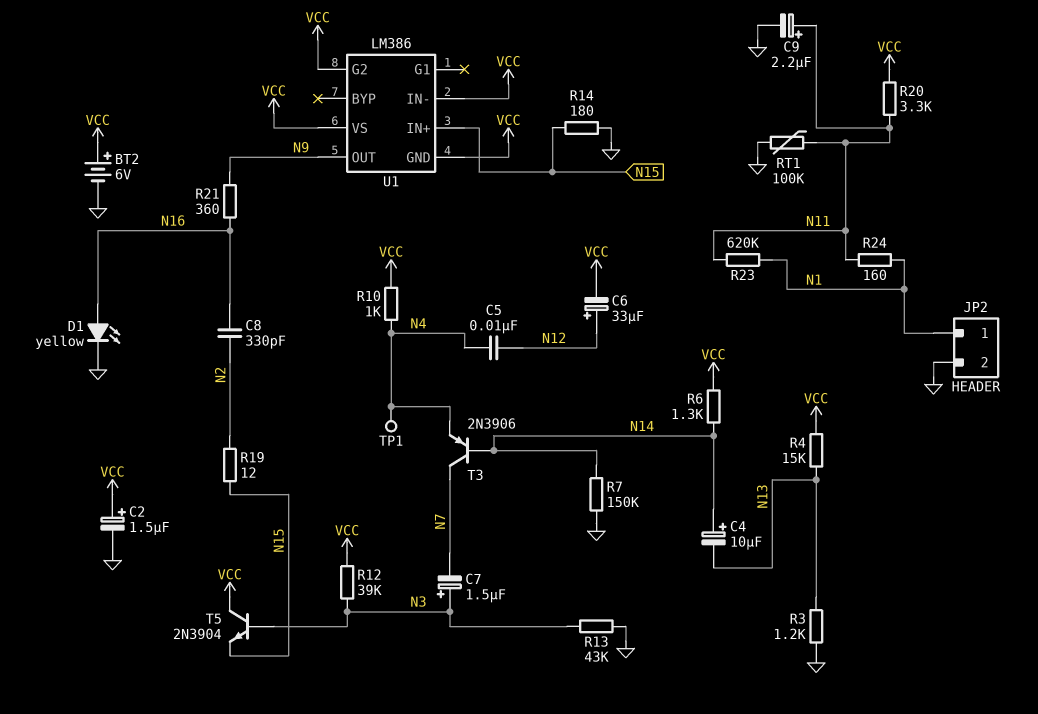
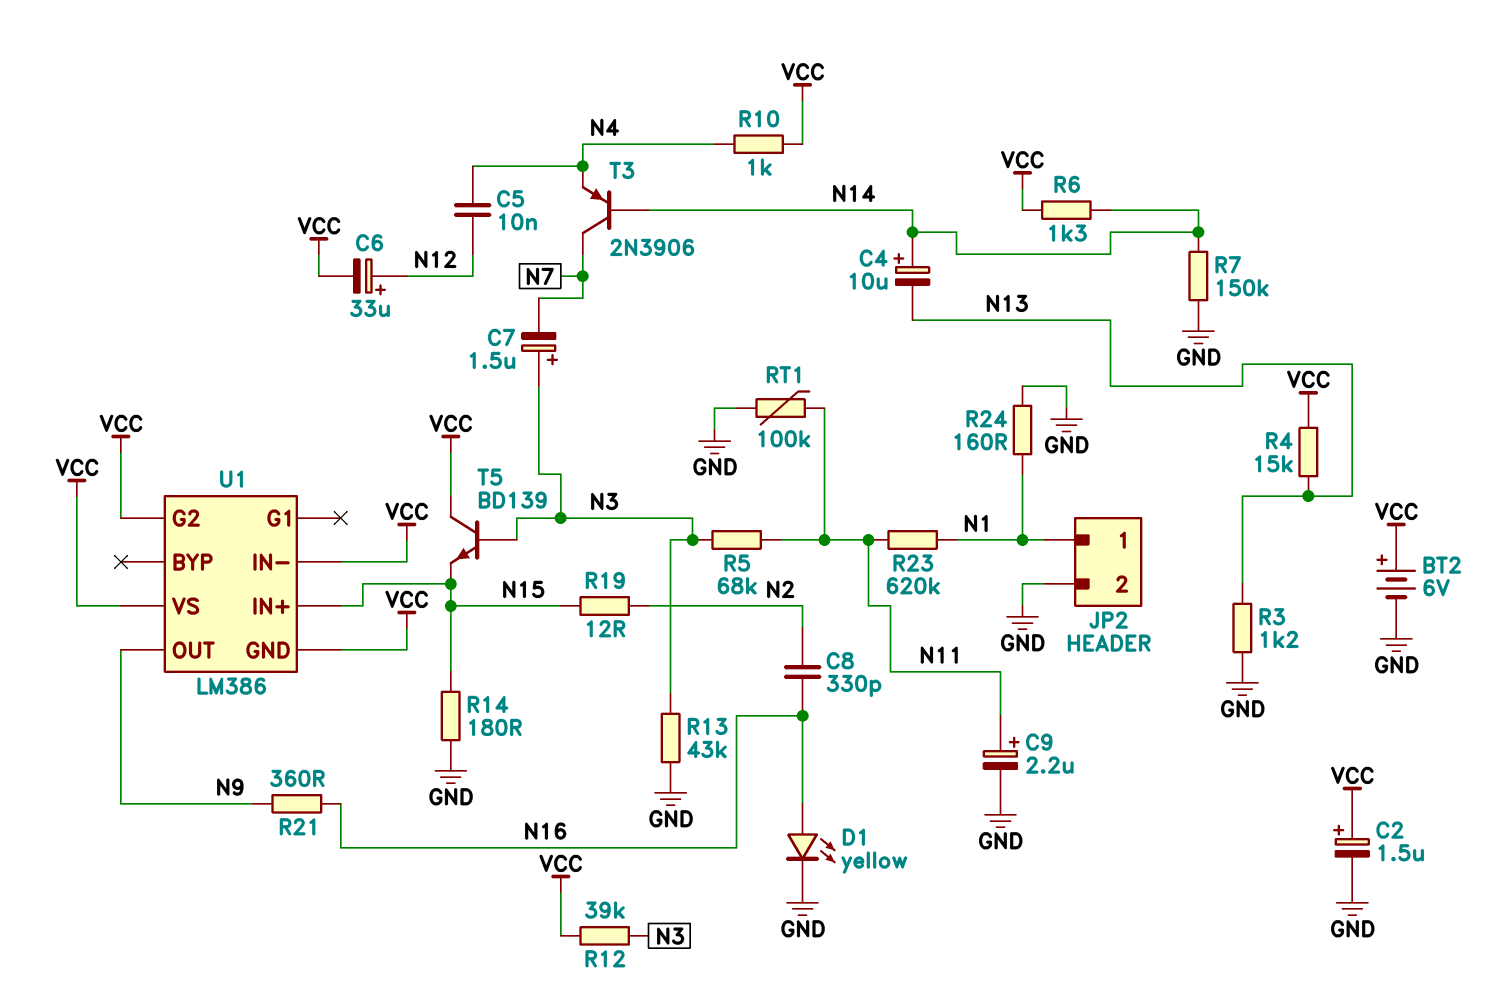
R5: none -> 68k (N3, N11)
R20: 3.3k (N11, VCC) -> none
R24: 160 (N1, N11) -> 160 (GND, N1)
T5: NPN 2N3904 (B N3, C VCC, E N15) -> NPN BD139 (B N3, C VCC, E N15)
TP1: test point (N4) -> none

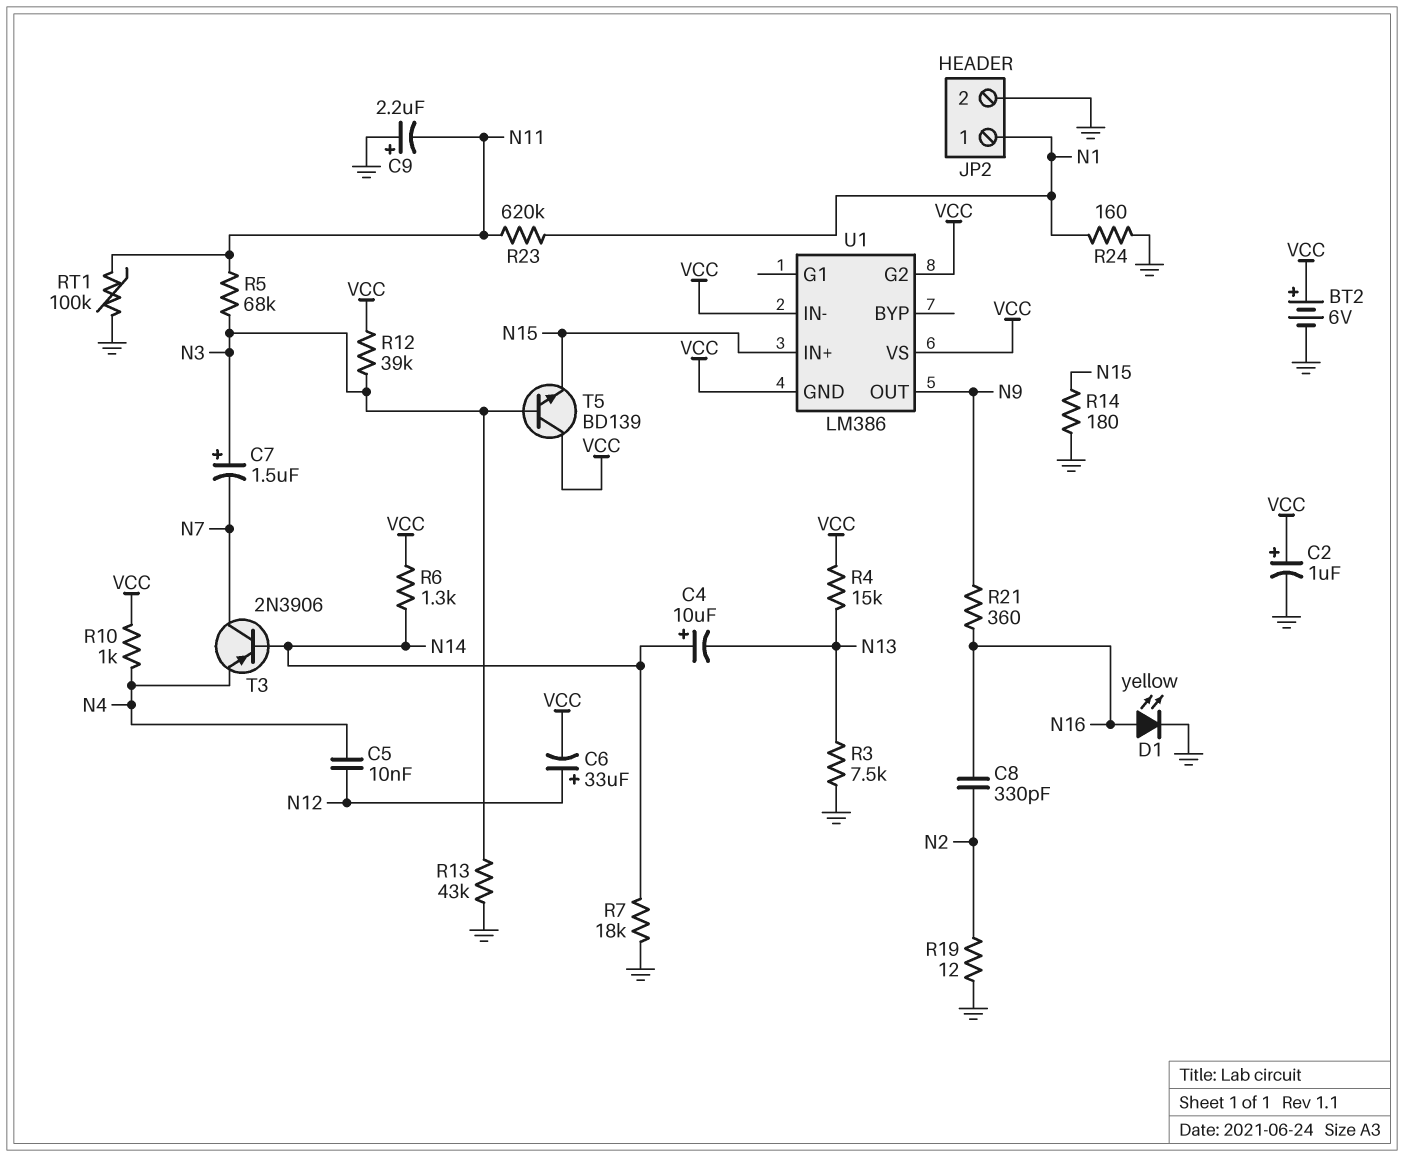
C2: 1.5uF (plus VCC, minus GND) -> 1uF (plus VCC, minus GND)
C9: 2.2uF (plus N11, minus GND) -> 2.2uF (plus GND, minus N11)
R3: 1.2k (GND, N13) -> 7.5k (GND, N13)
R7: 150k (GND, N14) -> 18k (GND, N14)
R19: 12 (N2, N15) -> 12 (GND, N2)

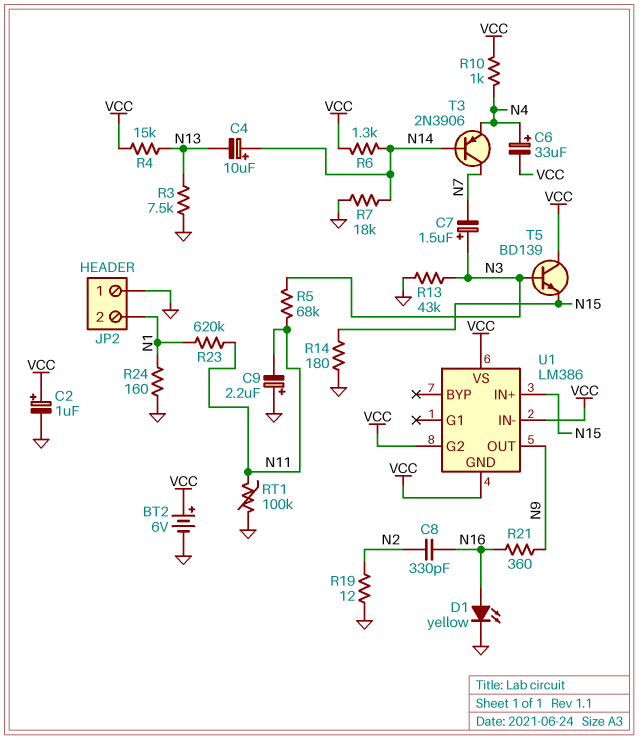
C5: 10nF (N4, N12) -> none
C6: 33uF (plus N12, minus VCC) -> 33uF (plus N4, minus VCC)
JP2 pin 1: N1 -> GND
JP2 pin 2: GND -> N1
R12: 39k (N3, VCC) -> none

